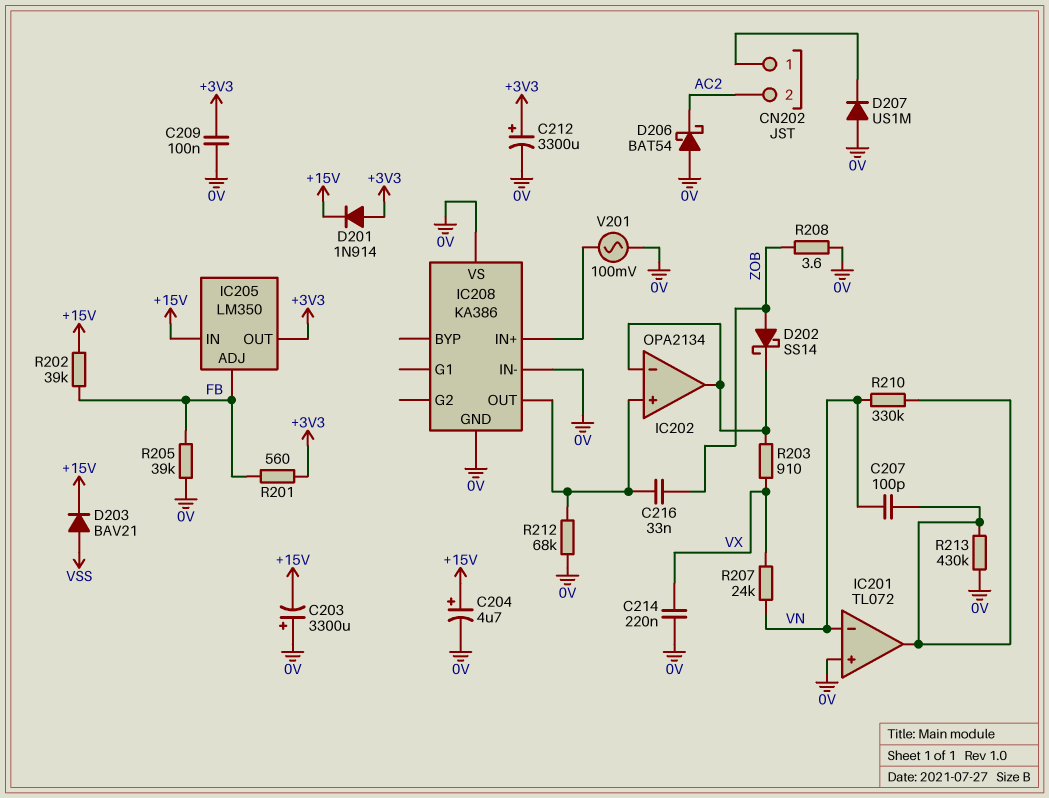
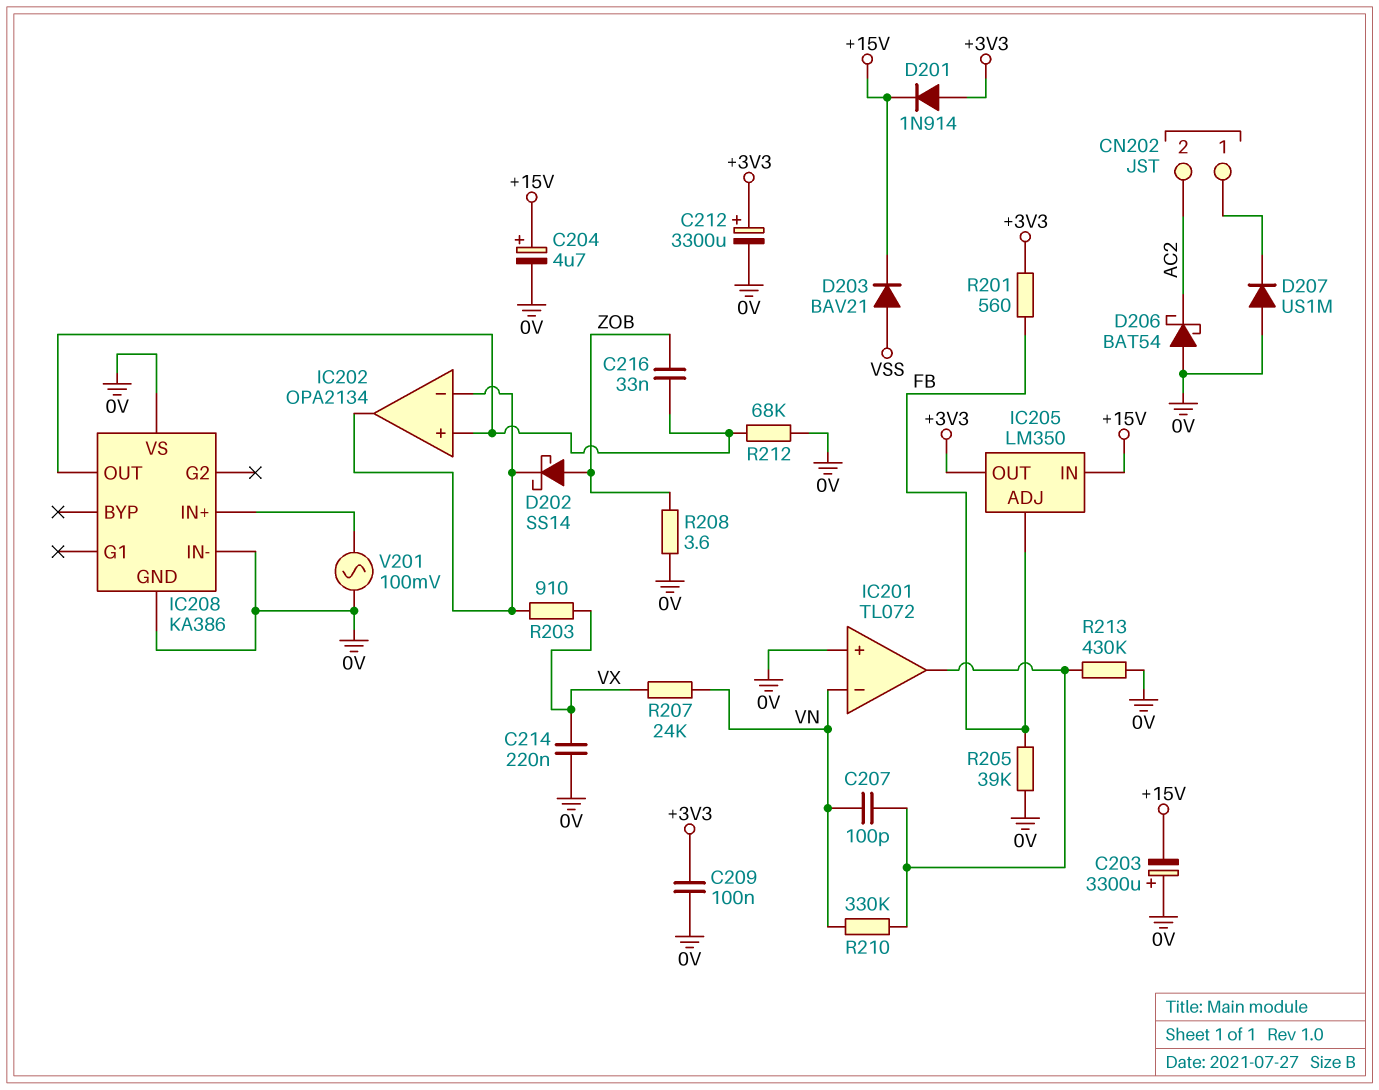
R202: 39k (+15V, FB) -> none

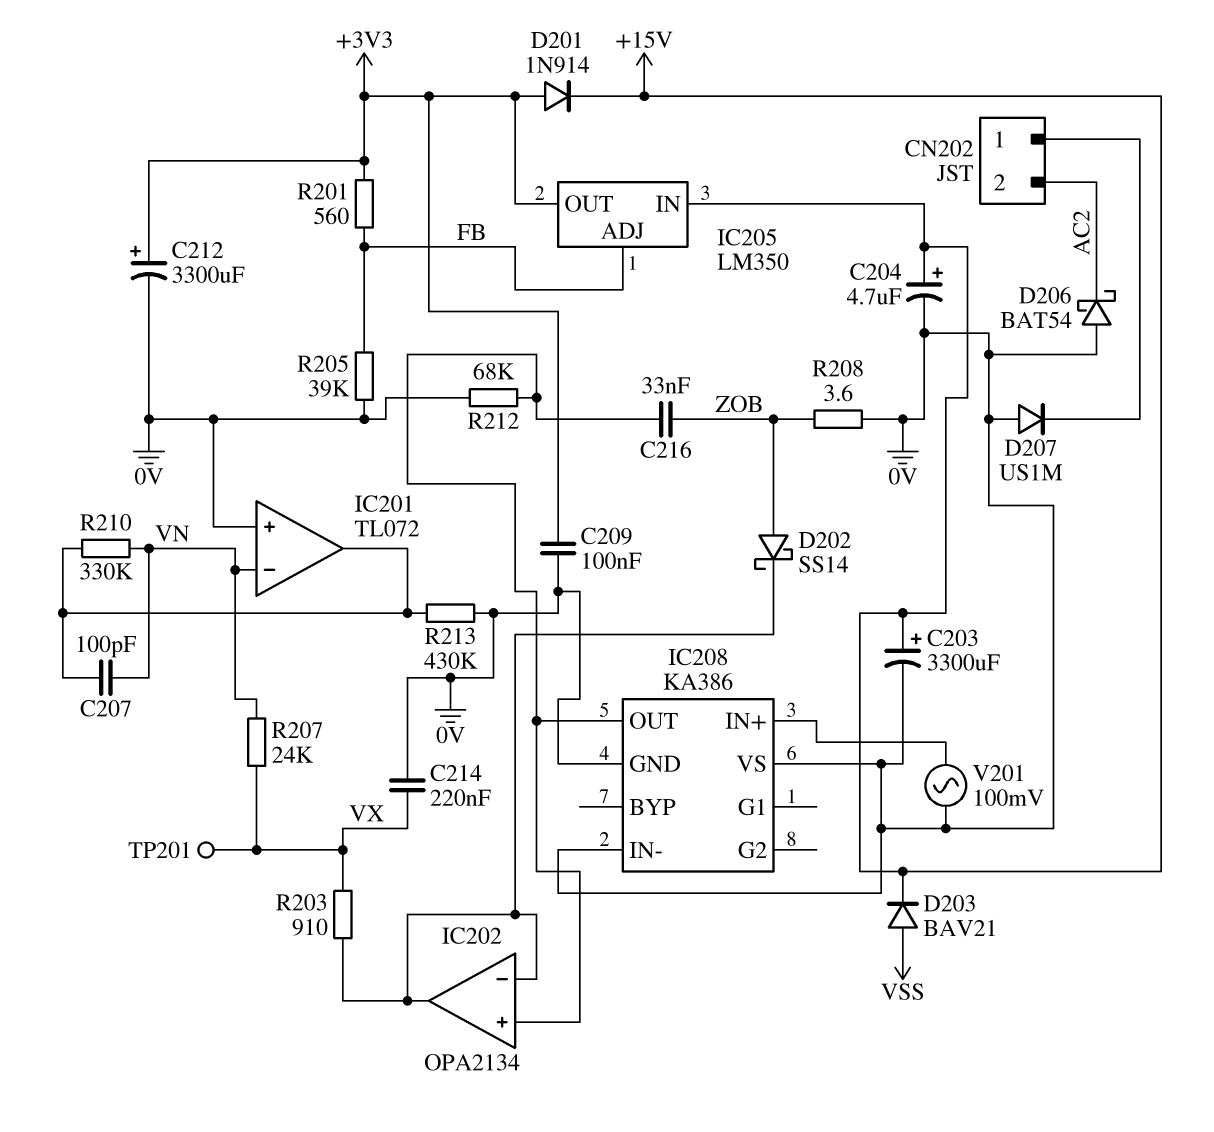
C203: 3300uF (plus 0V, minus +15V) -> 3300uF (plus +15V, minus 0V)
TP201: none -> test point (VX)

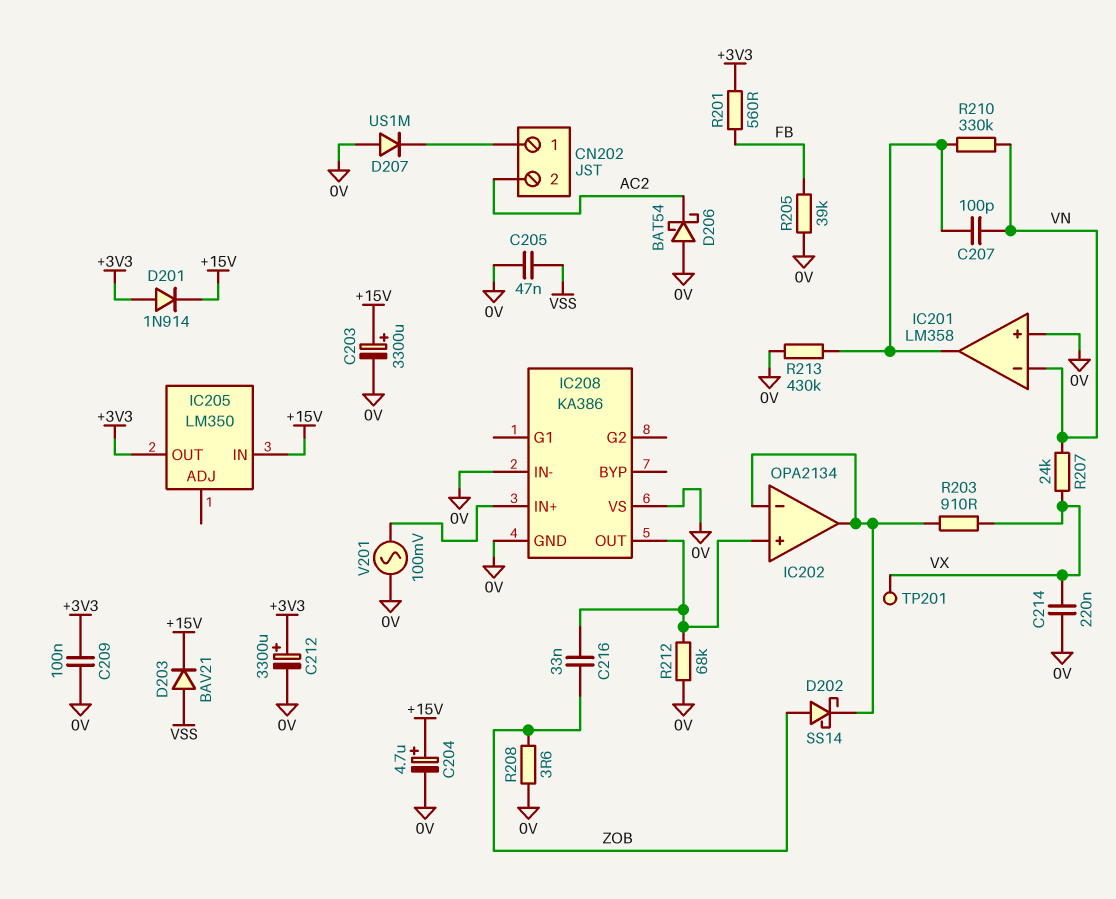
C205: none -> 47nF (0V, VSS)
IC201: TL072 -> LM358
IC205 pin ADJ: FB -> none

